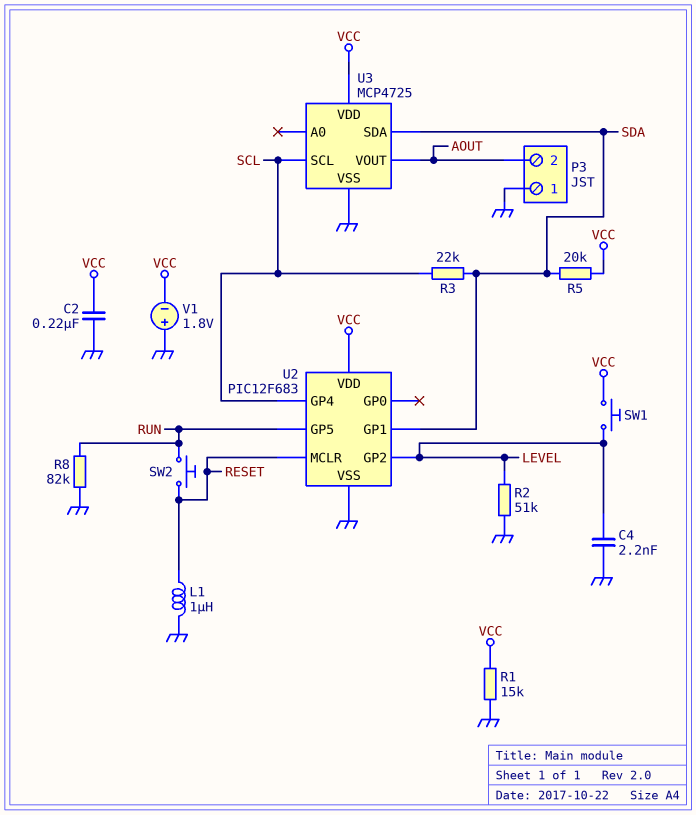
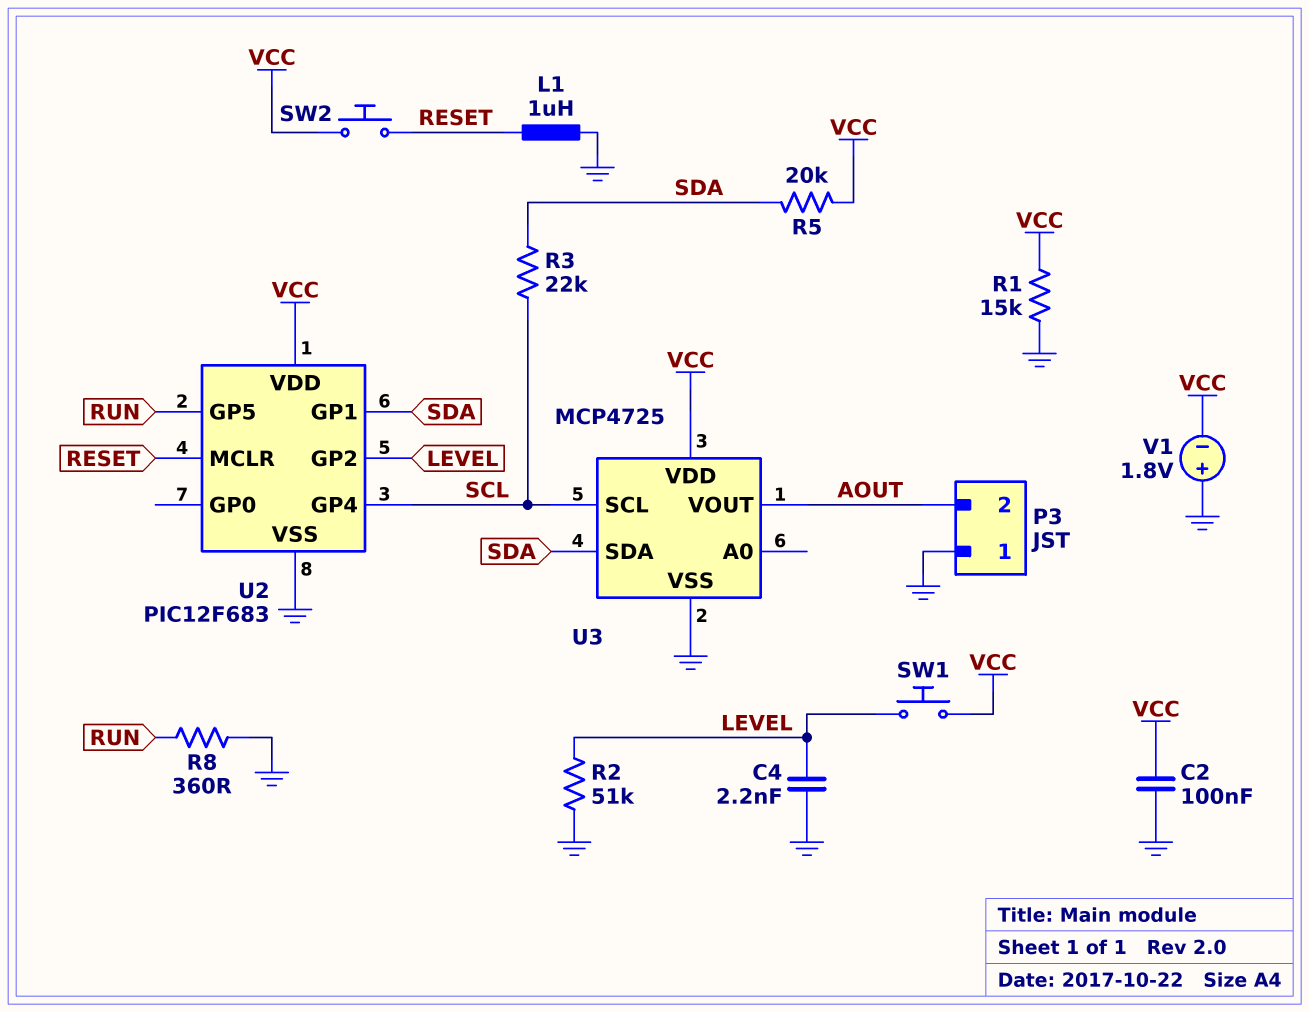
C2: 220nF (GND, VCC) -> 100nF (GND, VCC)
R8: 82k (GND, RUN) -> 360 (GND, RUN)
SW2: button (RESET, RUN) -> button (RESET, VCC)

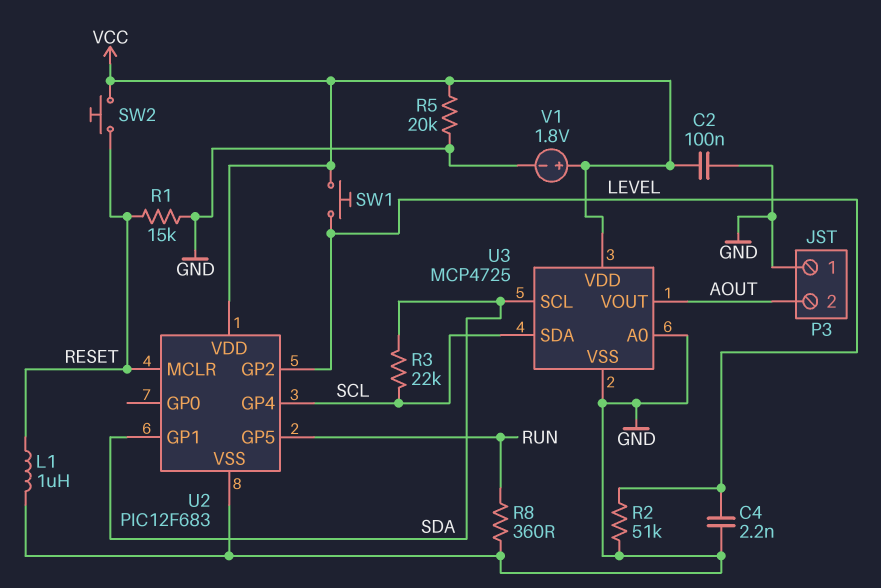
R1: 15k (GND, VCC) -> 15k (GND, RESET)
R5: 20k (SDA, VCC) -> 20k (GND, VCC)
U3 pin A0: none -> GND
U3 pin SCL: SCL -> SDA
U3 pin SDA: SDA -> SCL
V1: 1.8V (plus GND, minus VCC) -> 1.8V (plus VCC, minus GND)

